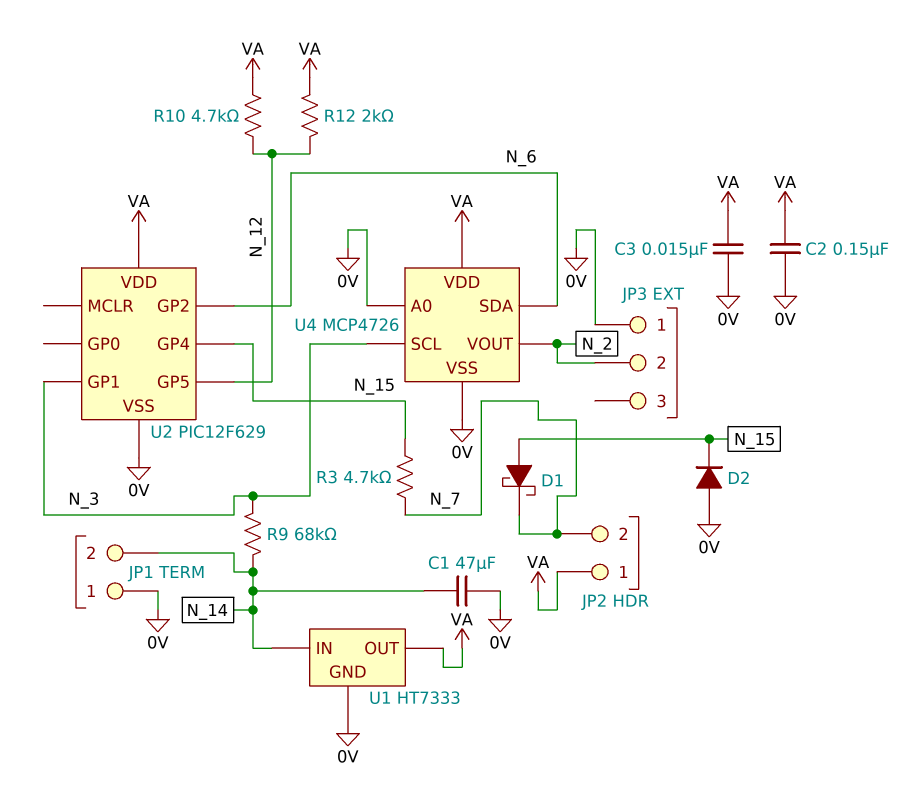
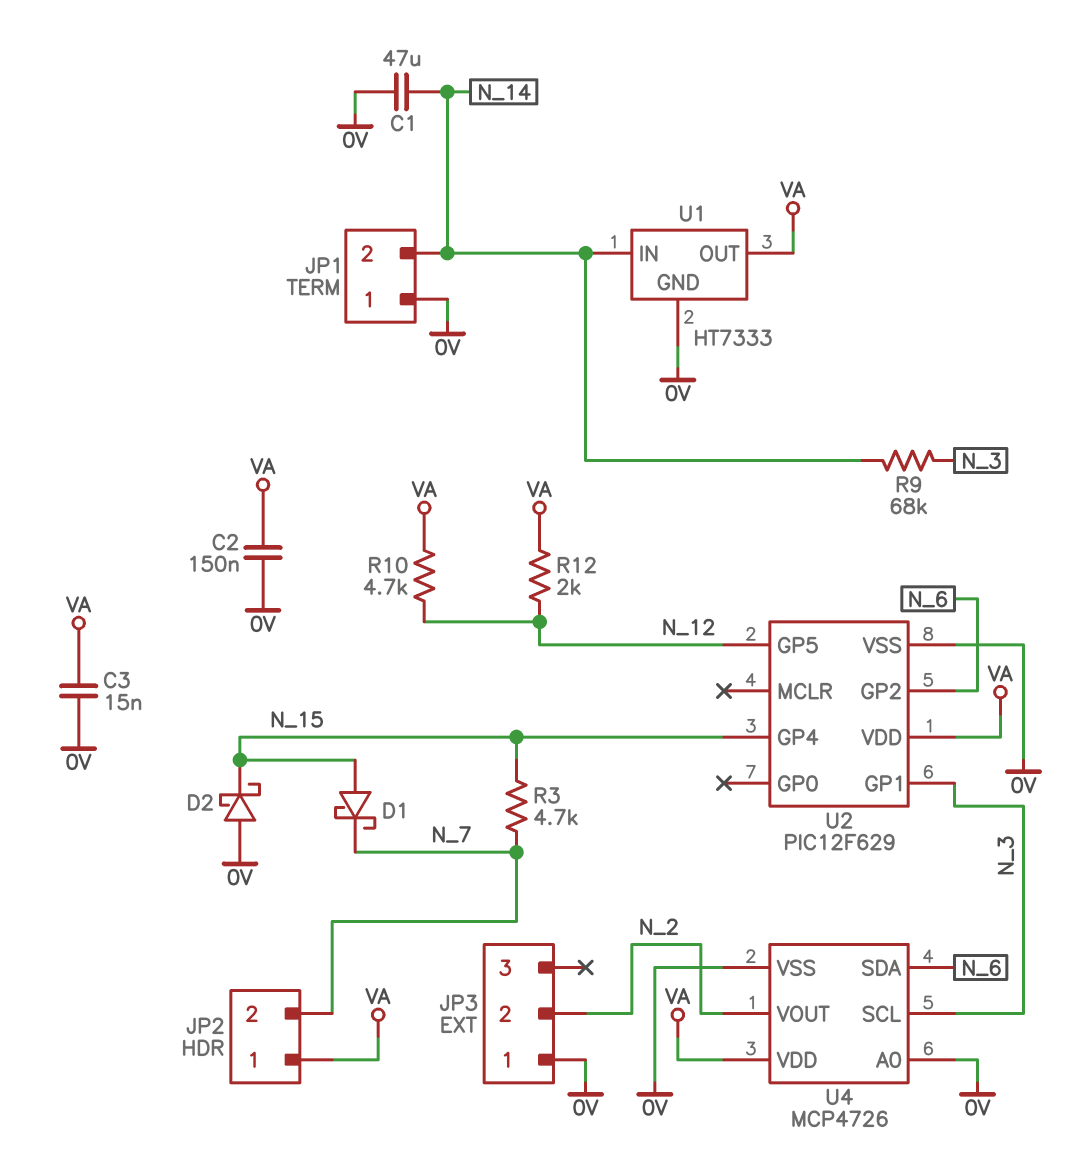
D2: diode (A 0V, K N_15) -> schottky (A 0V, K N_15)

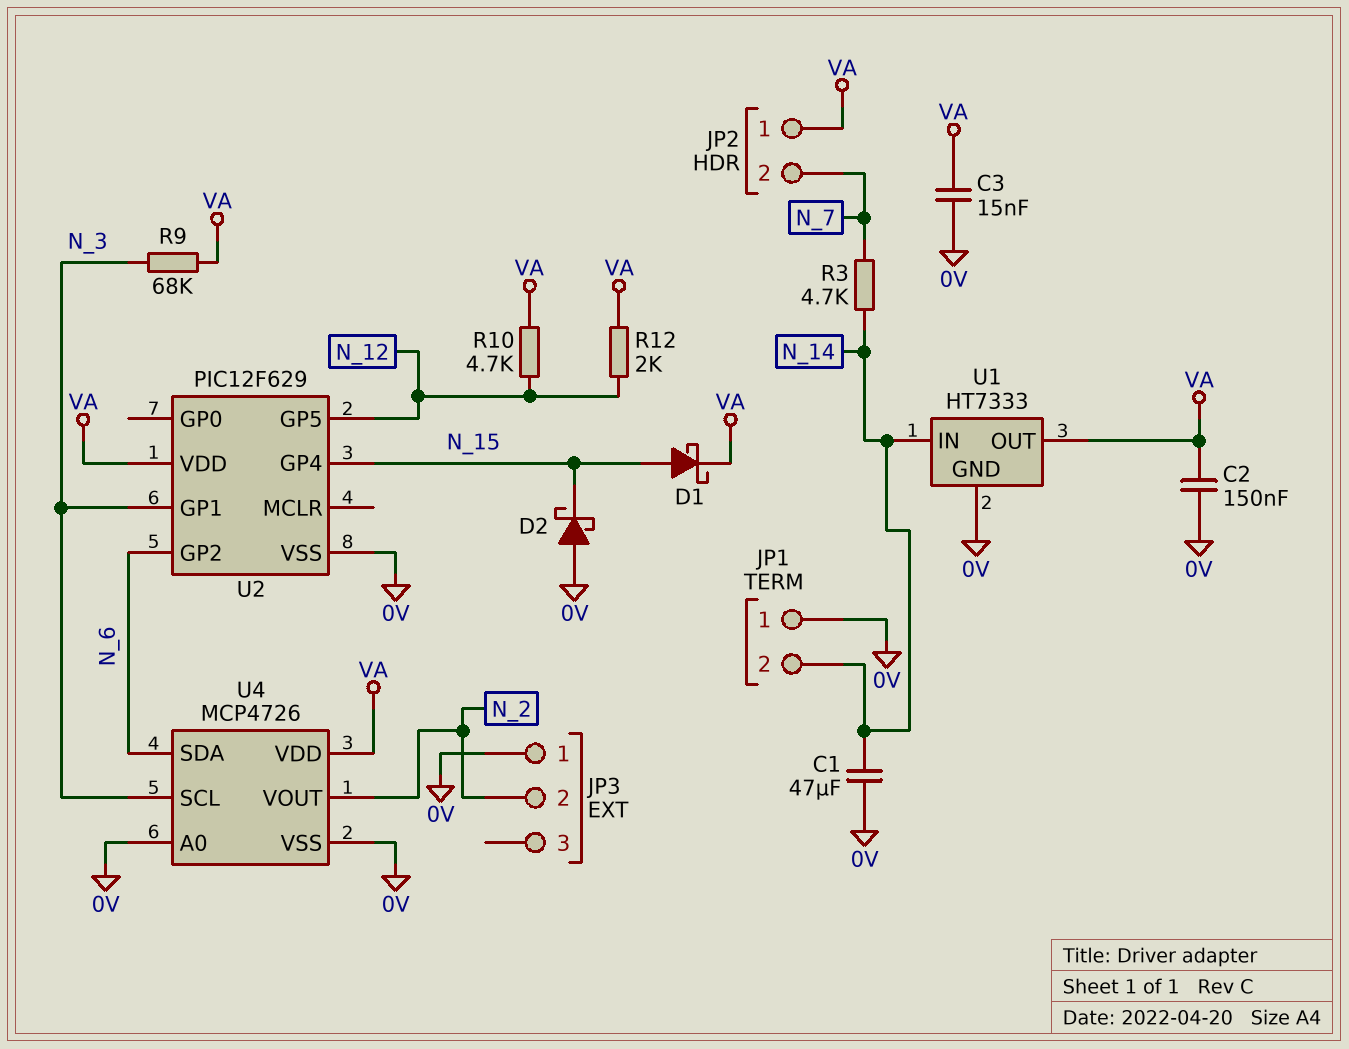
D1: schottky (A N_15, K N_7) -> schottky (A N_15, K VA)
R3: 4.7k (N_7, N_15) -> 4.7k (N_7, N_14)
R9: 68k (N_3, N_14) -> 68k (N_3, VA)

